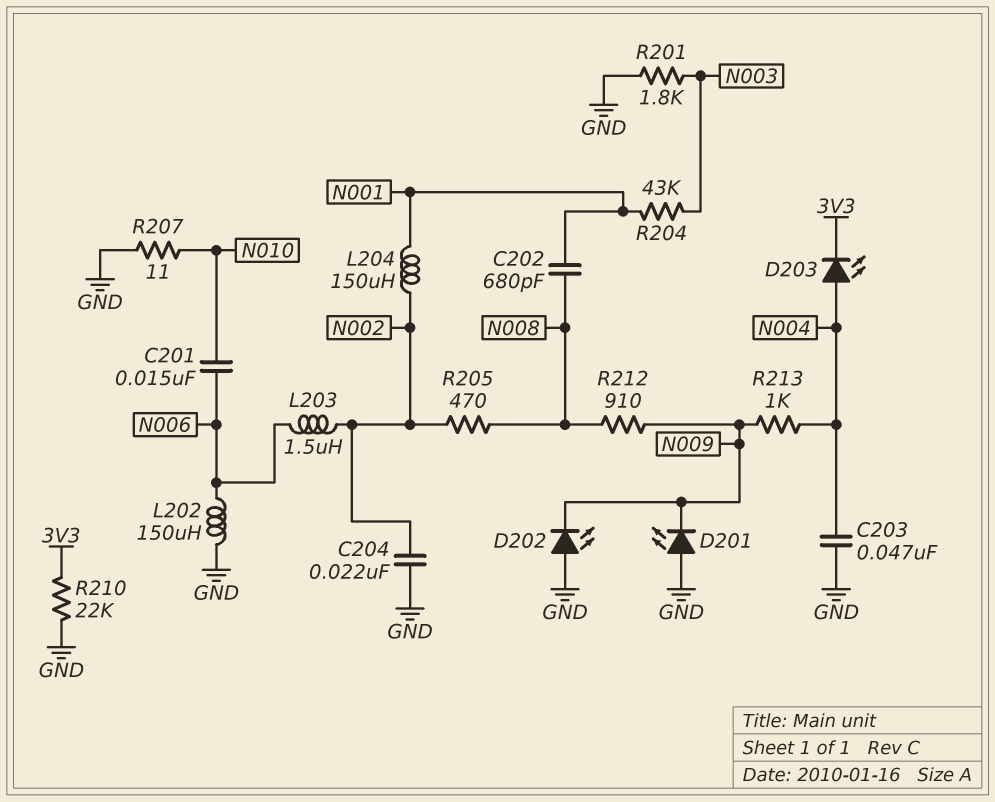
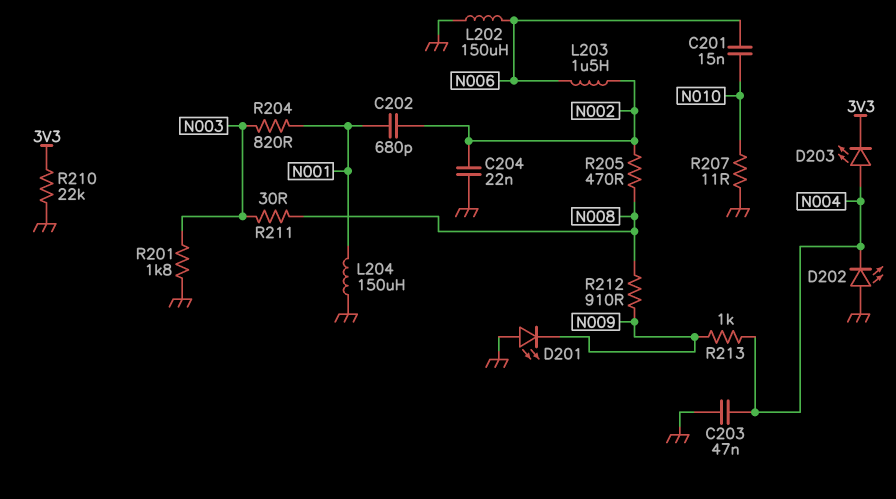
C202: 680pF (N001, N008) -> 680pF (N001, N002)
D202: LED (A GND, K N009) -> LED (A GND, K N004)
L204: 150uH (N001, N002) -> 150uH (GND, N001)
R204: 43k (N001, N003) -> 820 (N001, N003)
R211: none -> 30 (N003, N008)

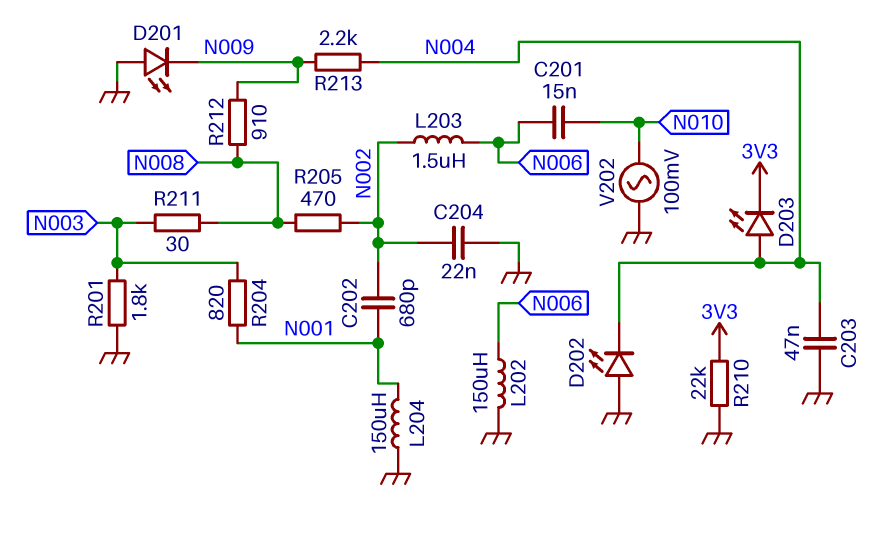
R207: 11 (GND, N010) -> none
R213: 1k (N004, N009) -> 2.2k (N004, N009)
V202: none -> AC 100mV (GND, N010)

